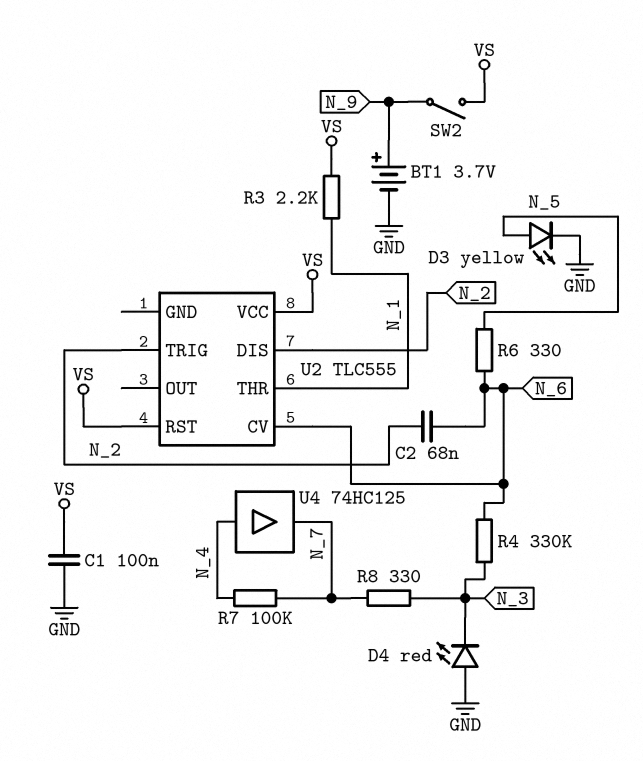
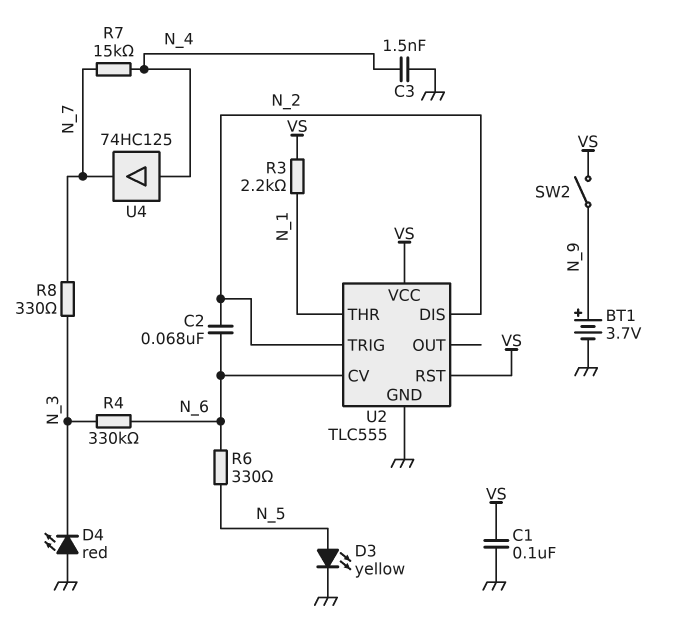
C3: none -> 1.5nF (GND, N_4)
R7: 100k (N_4, N_7) -> 15k (N_4, N_7)
U2 pin GND: none -> GND

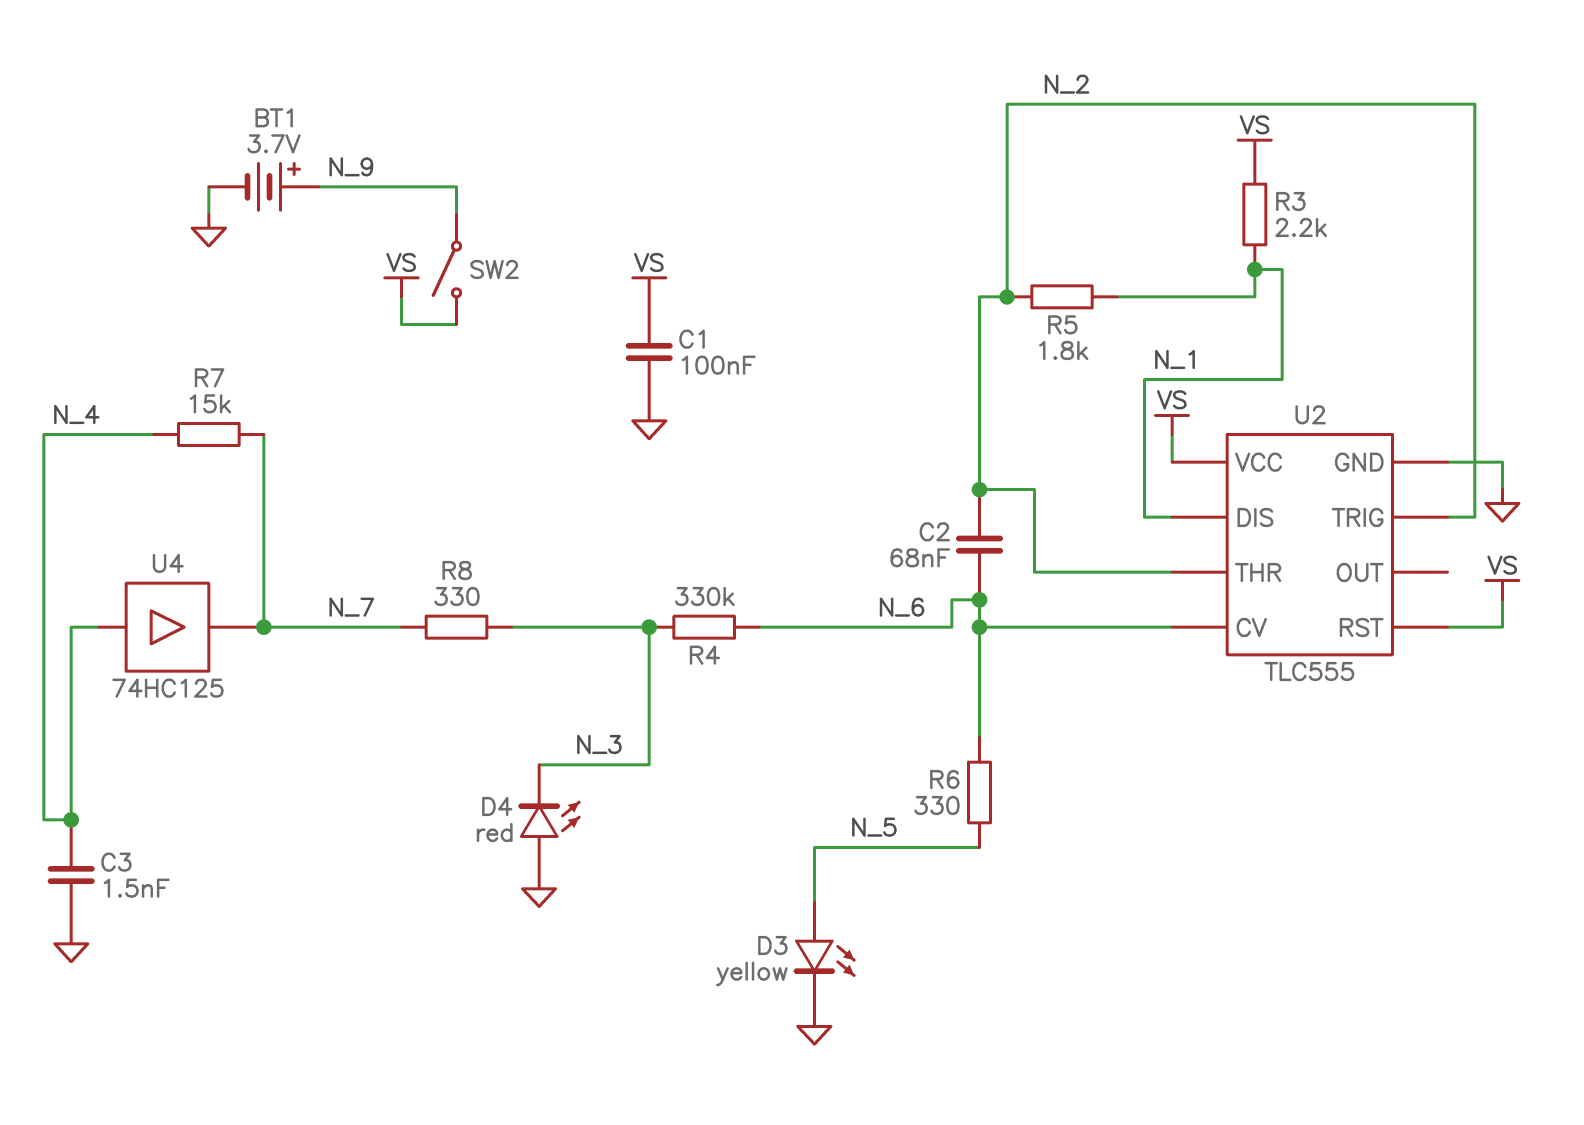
R5: none -> 1.8k (N_1, N_2)
U2 pin DIS: N_2 -> N_1
U2 pin THR: N_1 -> N_2

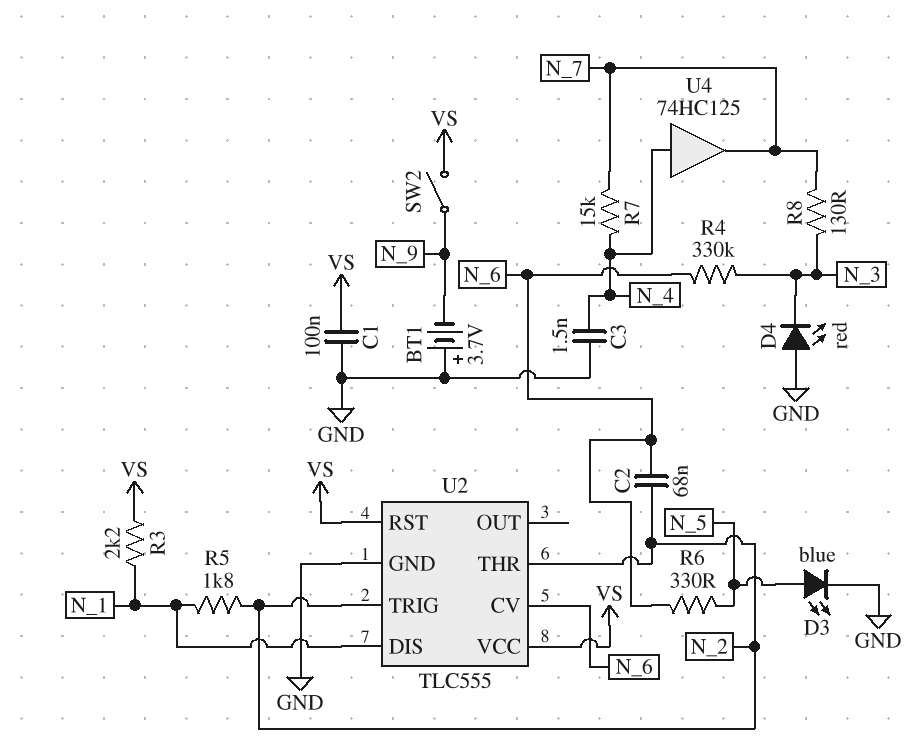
BT1: 3.7V (plus N_9, minus GND) -> 3.7V (plus GND, minus N_9)
D3: LED yellow (A N_5, K GND) -> LED blue (A N_5, K GND)
R8: 330 (N_3, N_7) -> 130 (N_3, N_7)

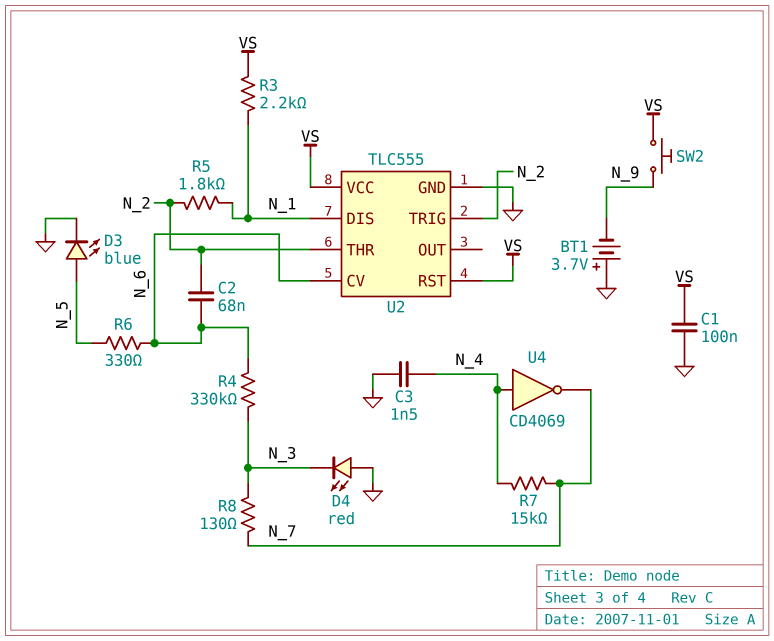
SW2: switch (N_9, VS) -> button (N_9, VS)
U4: buffer 74HC125 (in N_4, out N_7) -> NOT CD4069 (in N_4, out N_7)

